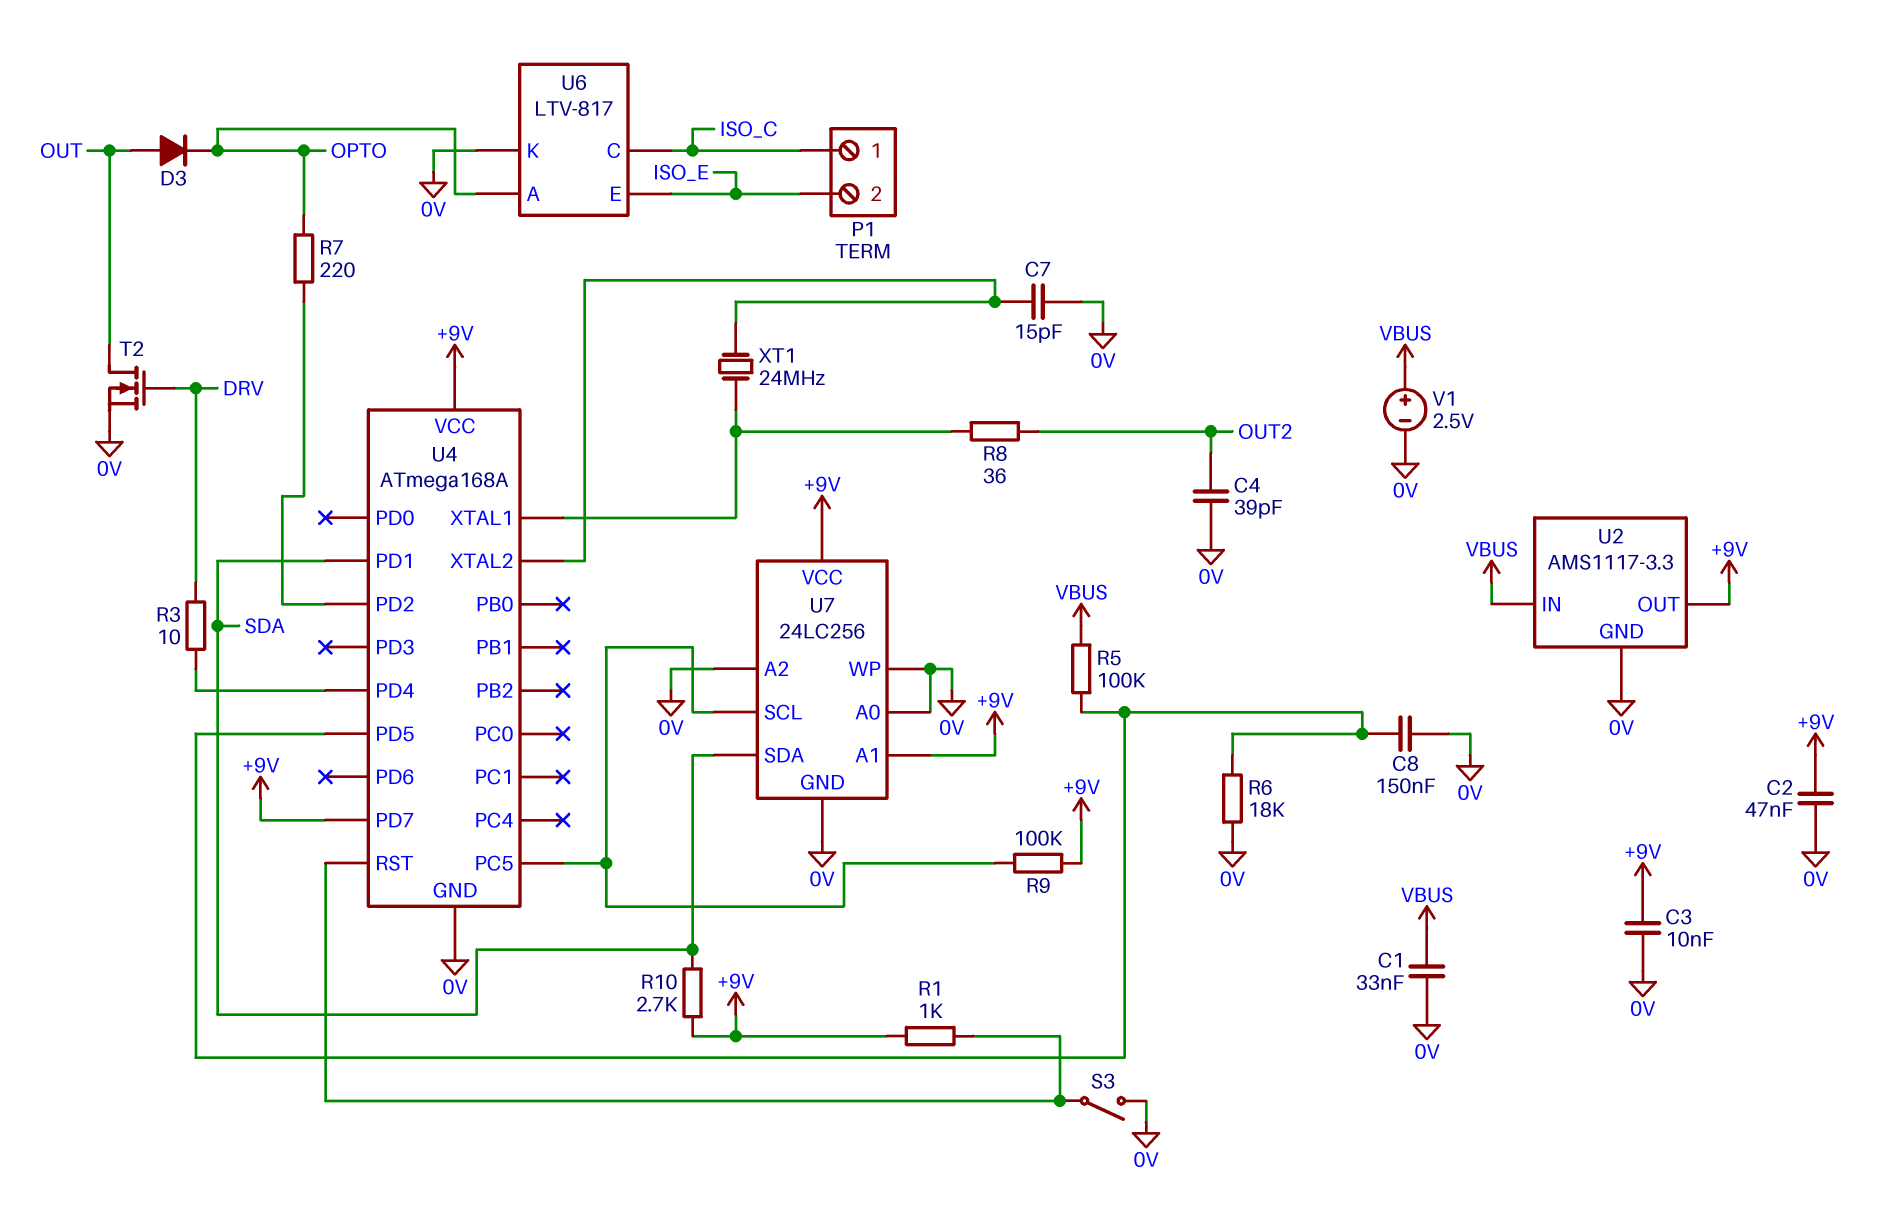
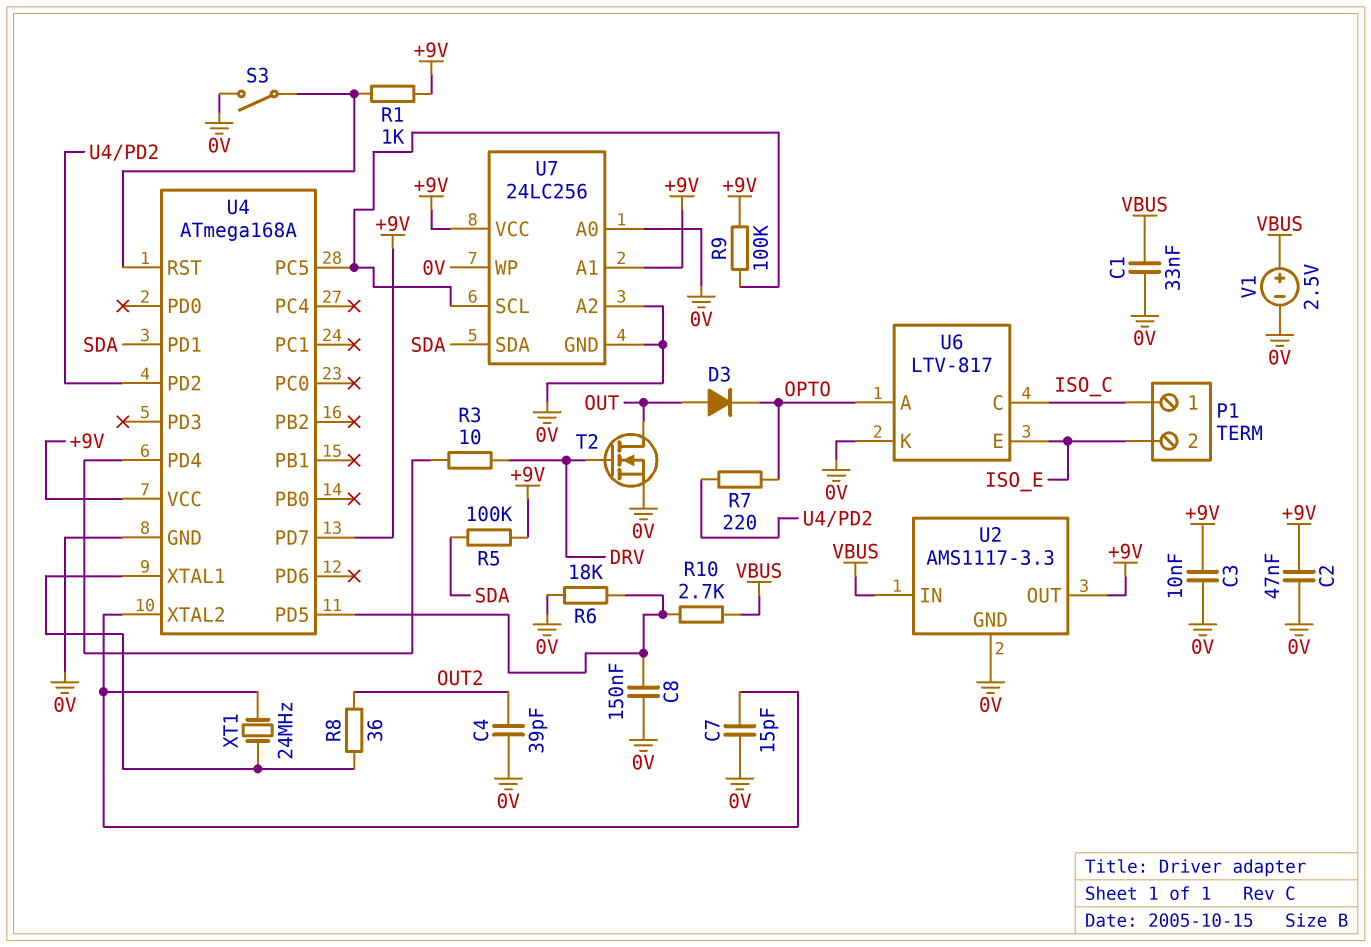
R5: 100k (U4/PD5, VBUS) -> 100k (+9V, SDA)
R10: 2.7k (+9V, SDA) -> 2.7k (U4/PD5, VBUS)

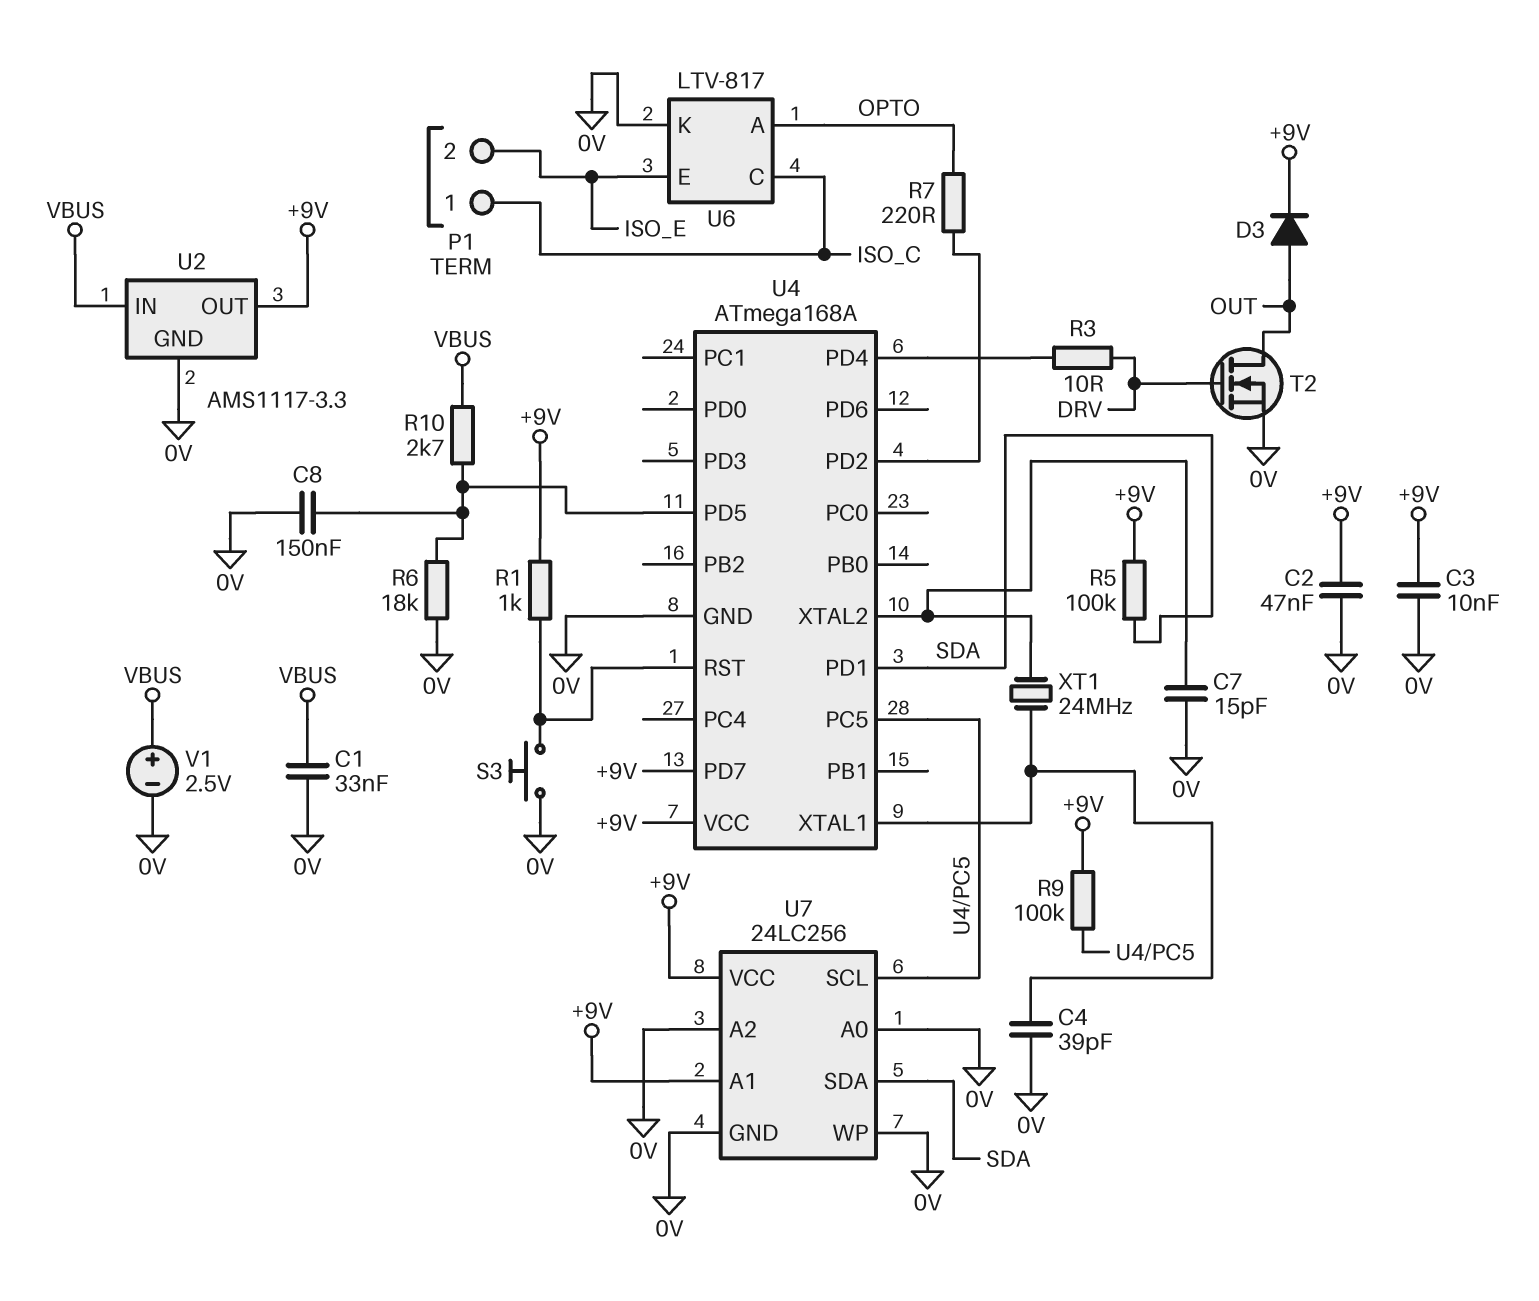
C4: 39pF (0V, OUT2) -> 39pF (0V, U4/XTAL1)
D3: diode (A OUT, K OPTO) -> diode (A OUT, K +9V)
R8: 36 (OUT2, U4/XTAL1) -> none
S3: switch (0V, U4/RST) -> button (0V, U4/RST)

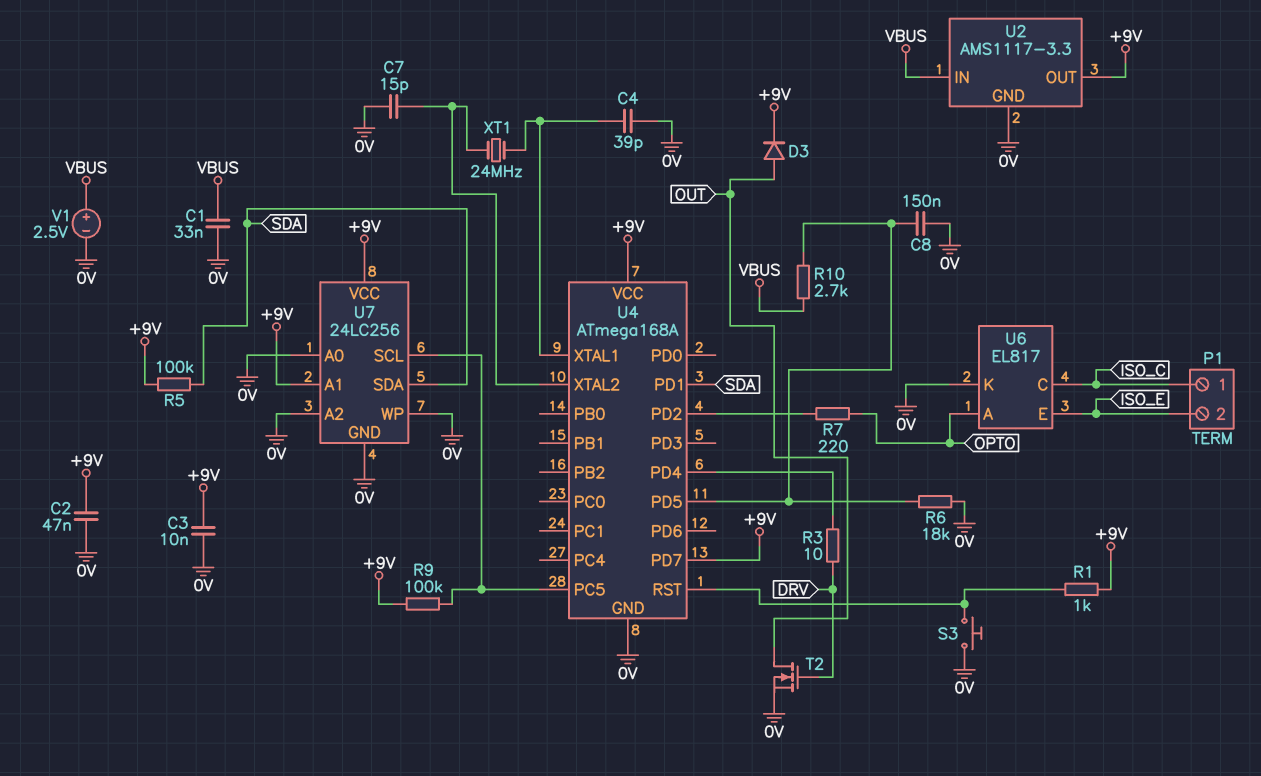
U6: LTV-817 -> EL817

